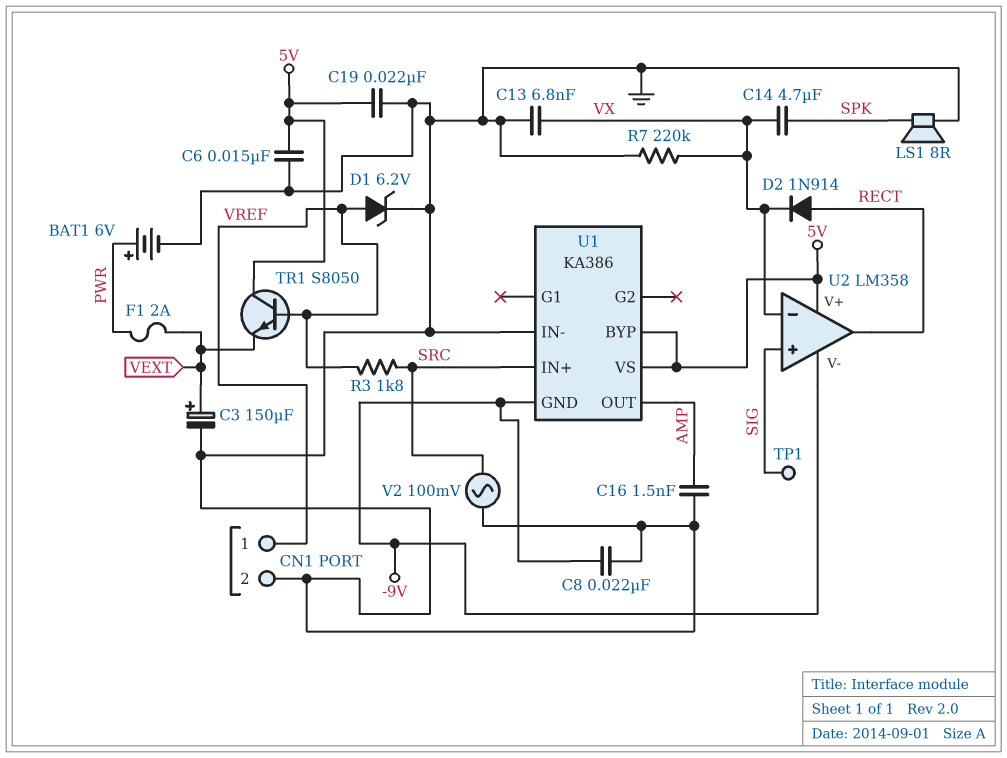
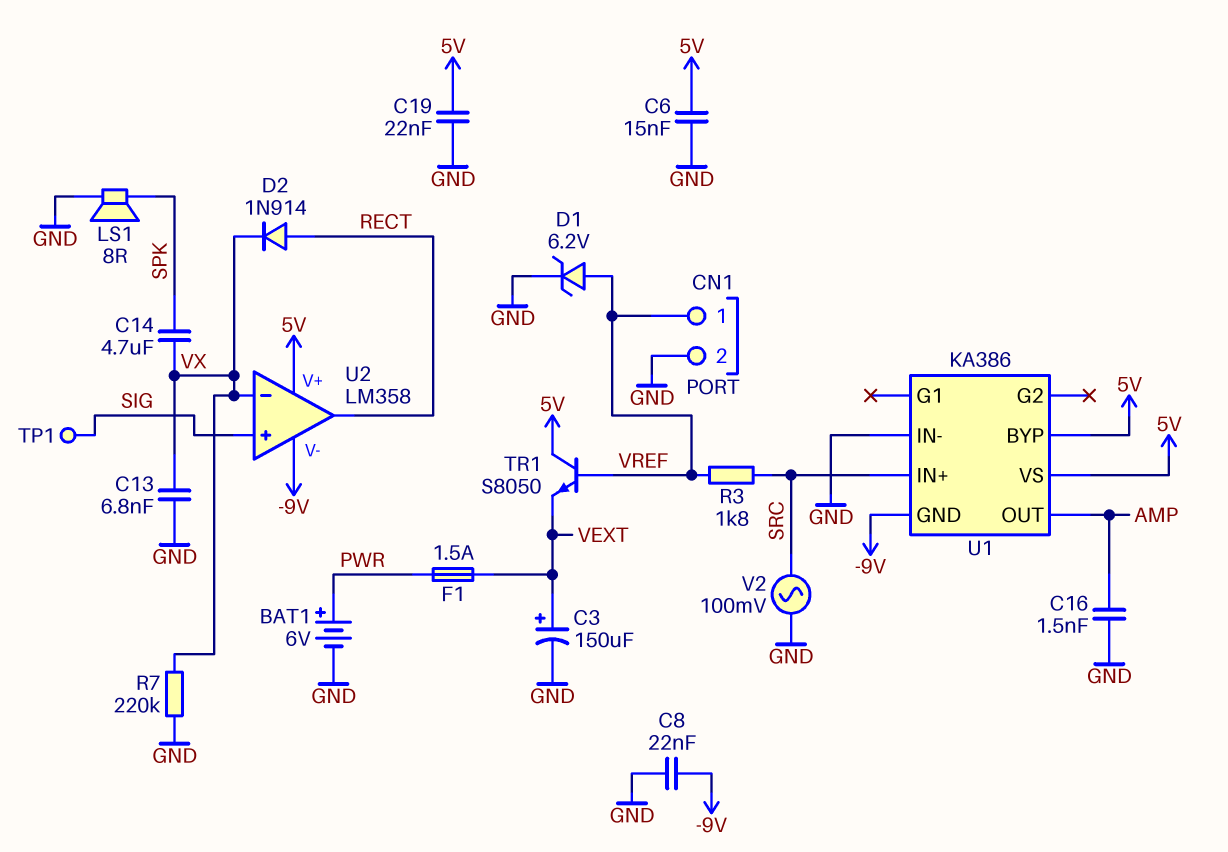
F1: 2A (PWR, VEXT) -> 1.5A (PWR, VEXT)

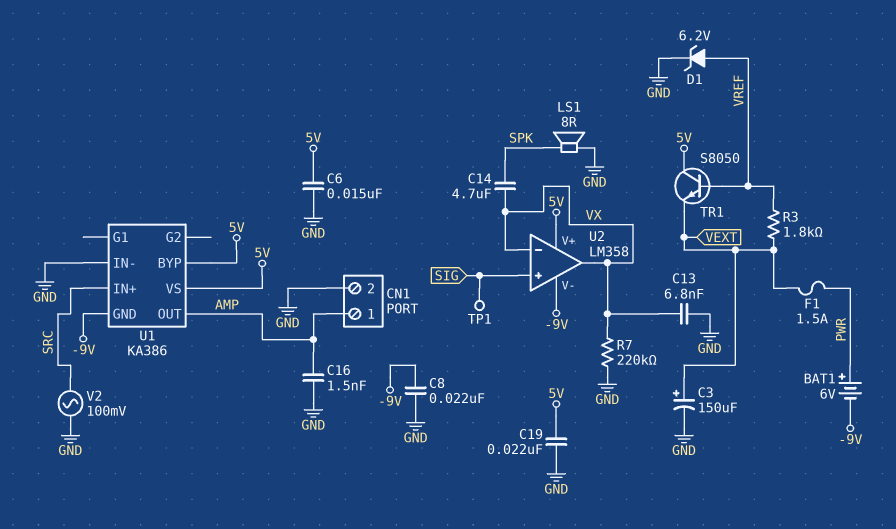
BAT1: 6V (plus PWR, minus GND) -> 6V (plus PWR, minus -9V)
CN1 pin 1: VREF -> AMP
D2: diode 1N914 (A RECT, K VX) -> none
R3: 1.8k (SRC, VREF) -> 1.8k (VEXT, VREF)
U2 pin out: RECT -> VX

